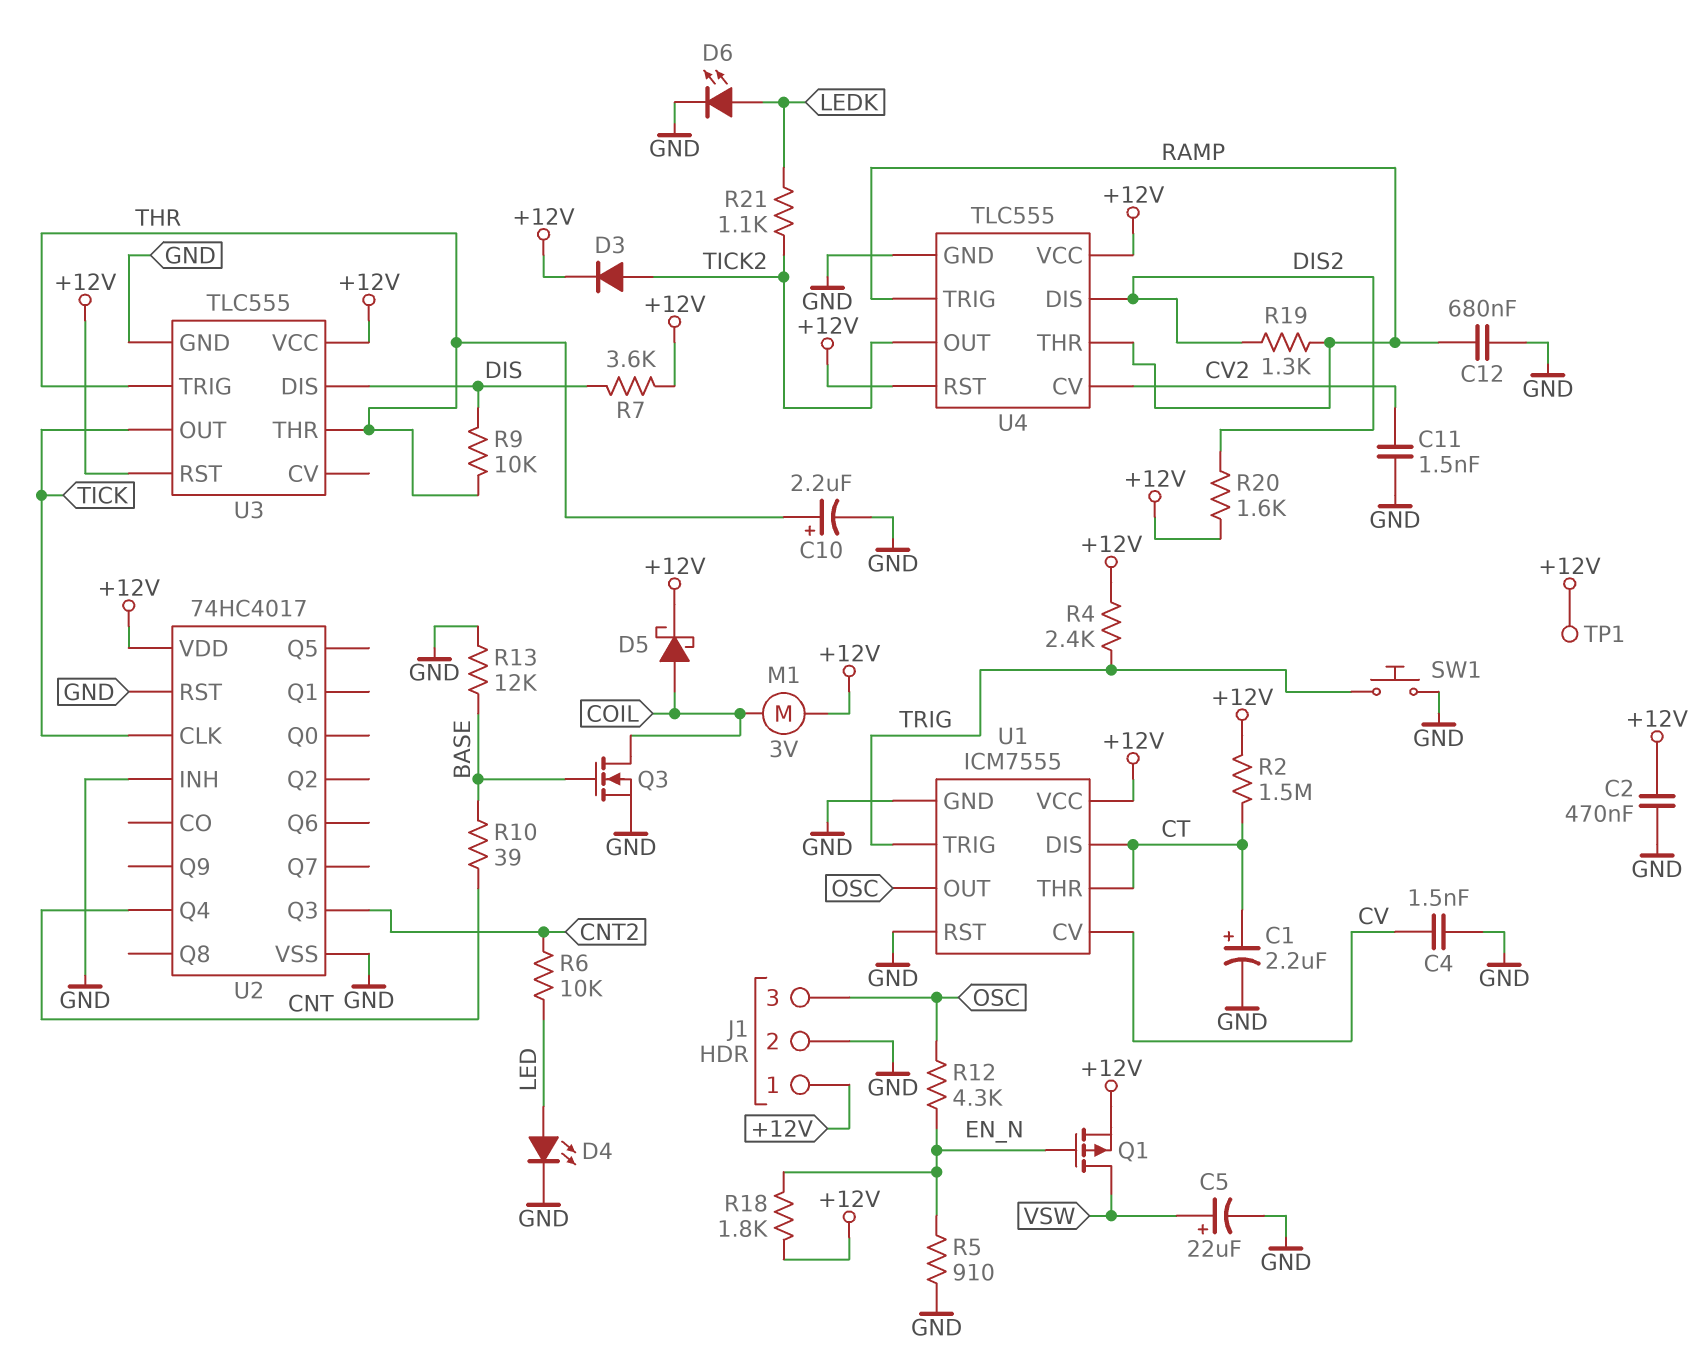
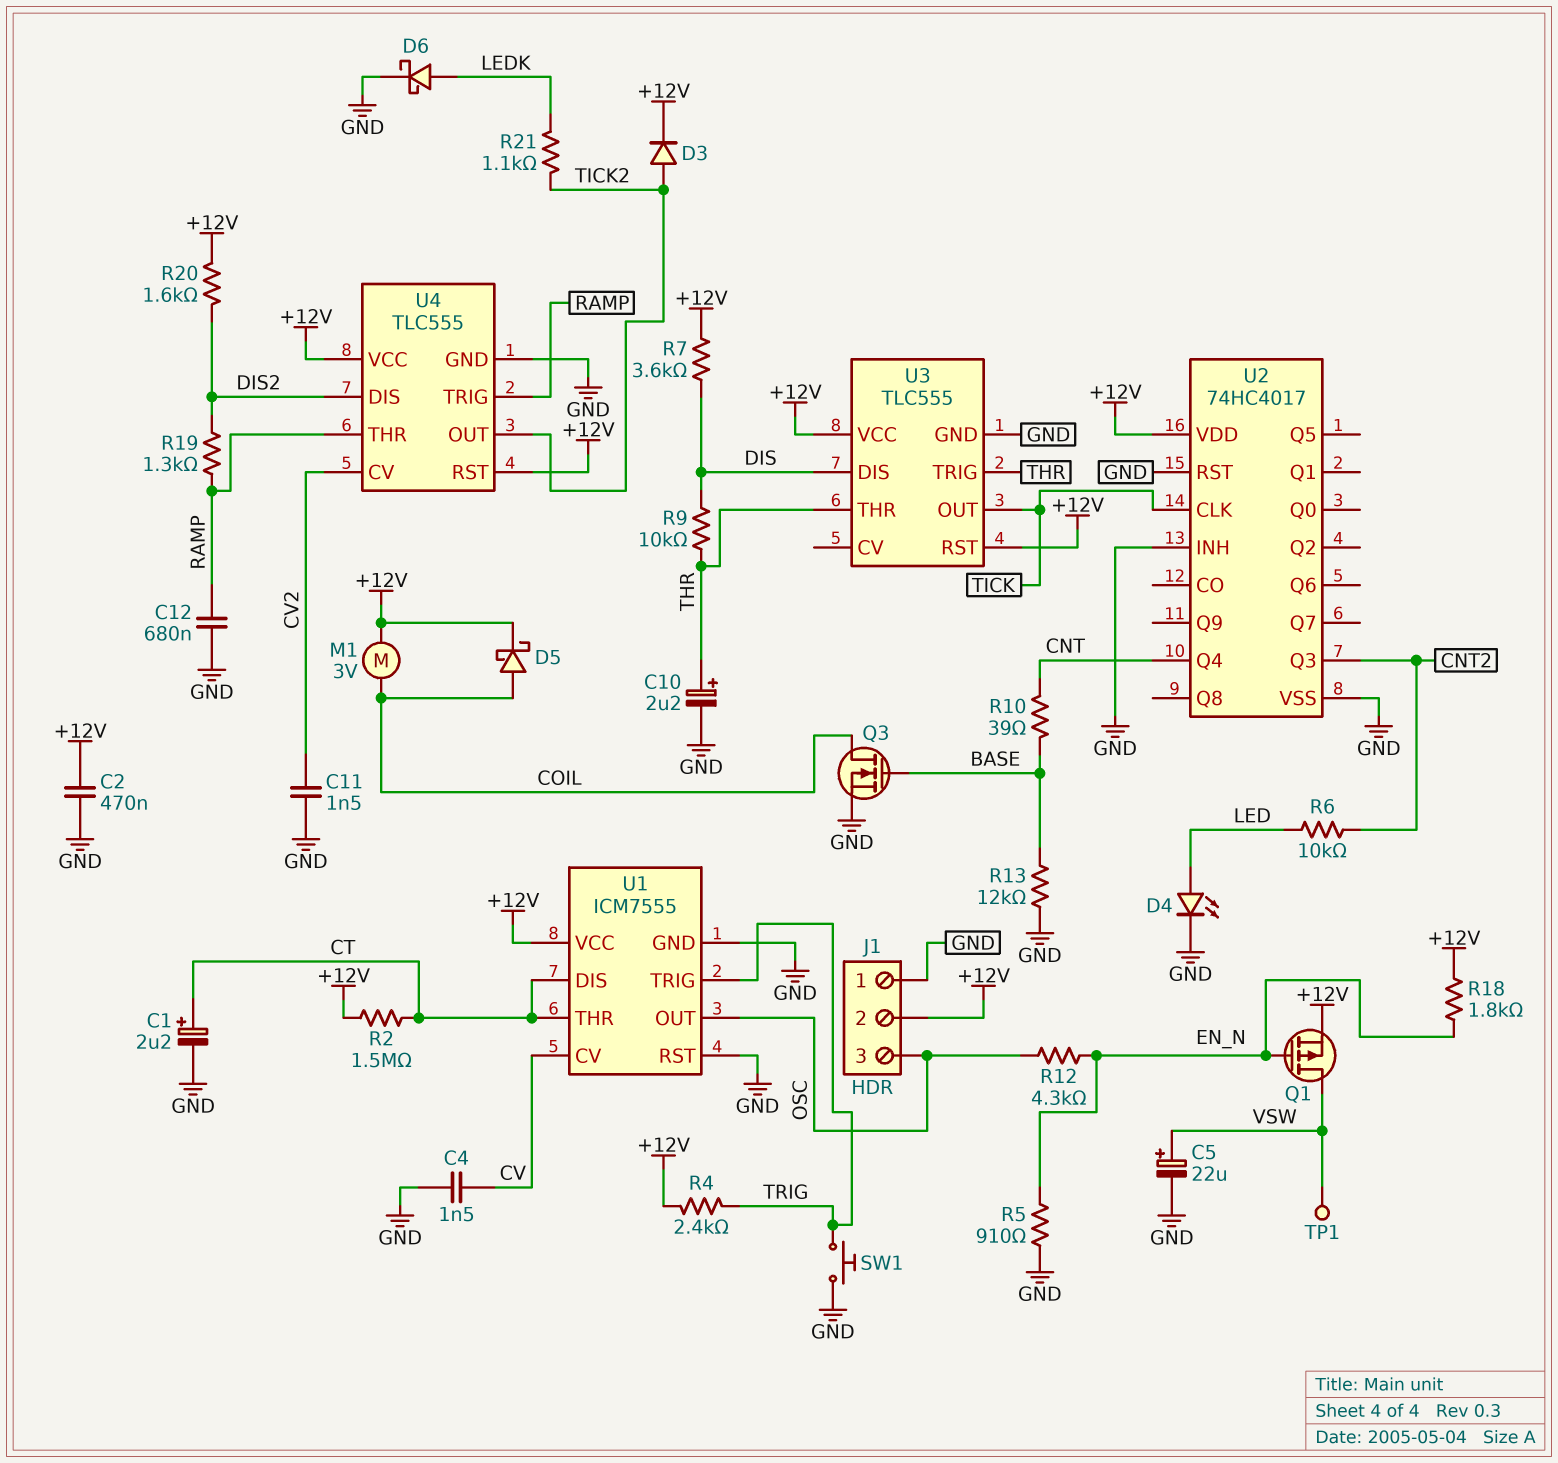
D6: LED (A LEDK, K GND) -> schottky (A LEDK, K GND)
J1 pin 1: +12V -> GND
J1 pin 2: GND -> +12V
TP1: test point (+12V) -> test point (VSW)

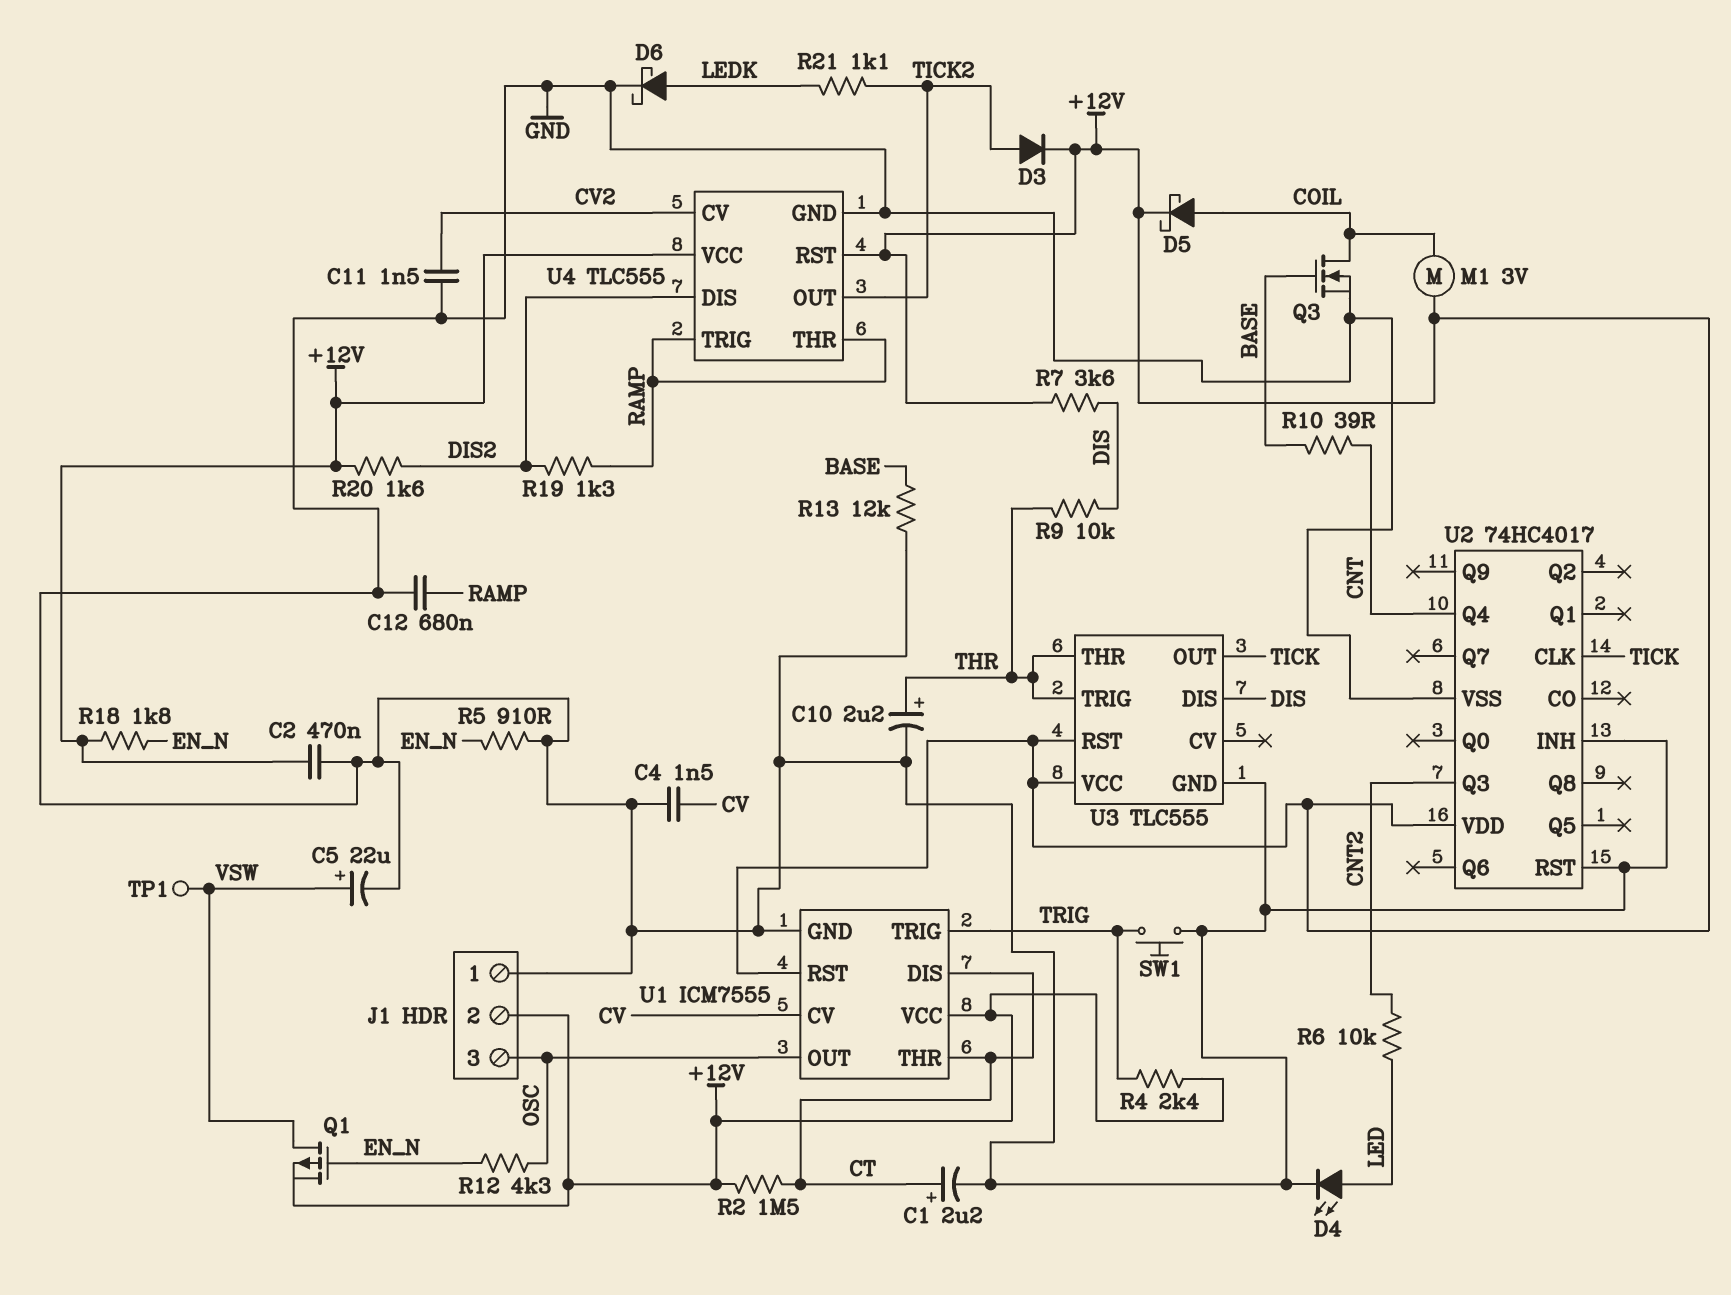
U1 pin RST: GND -> +12V

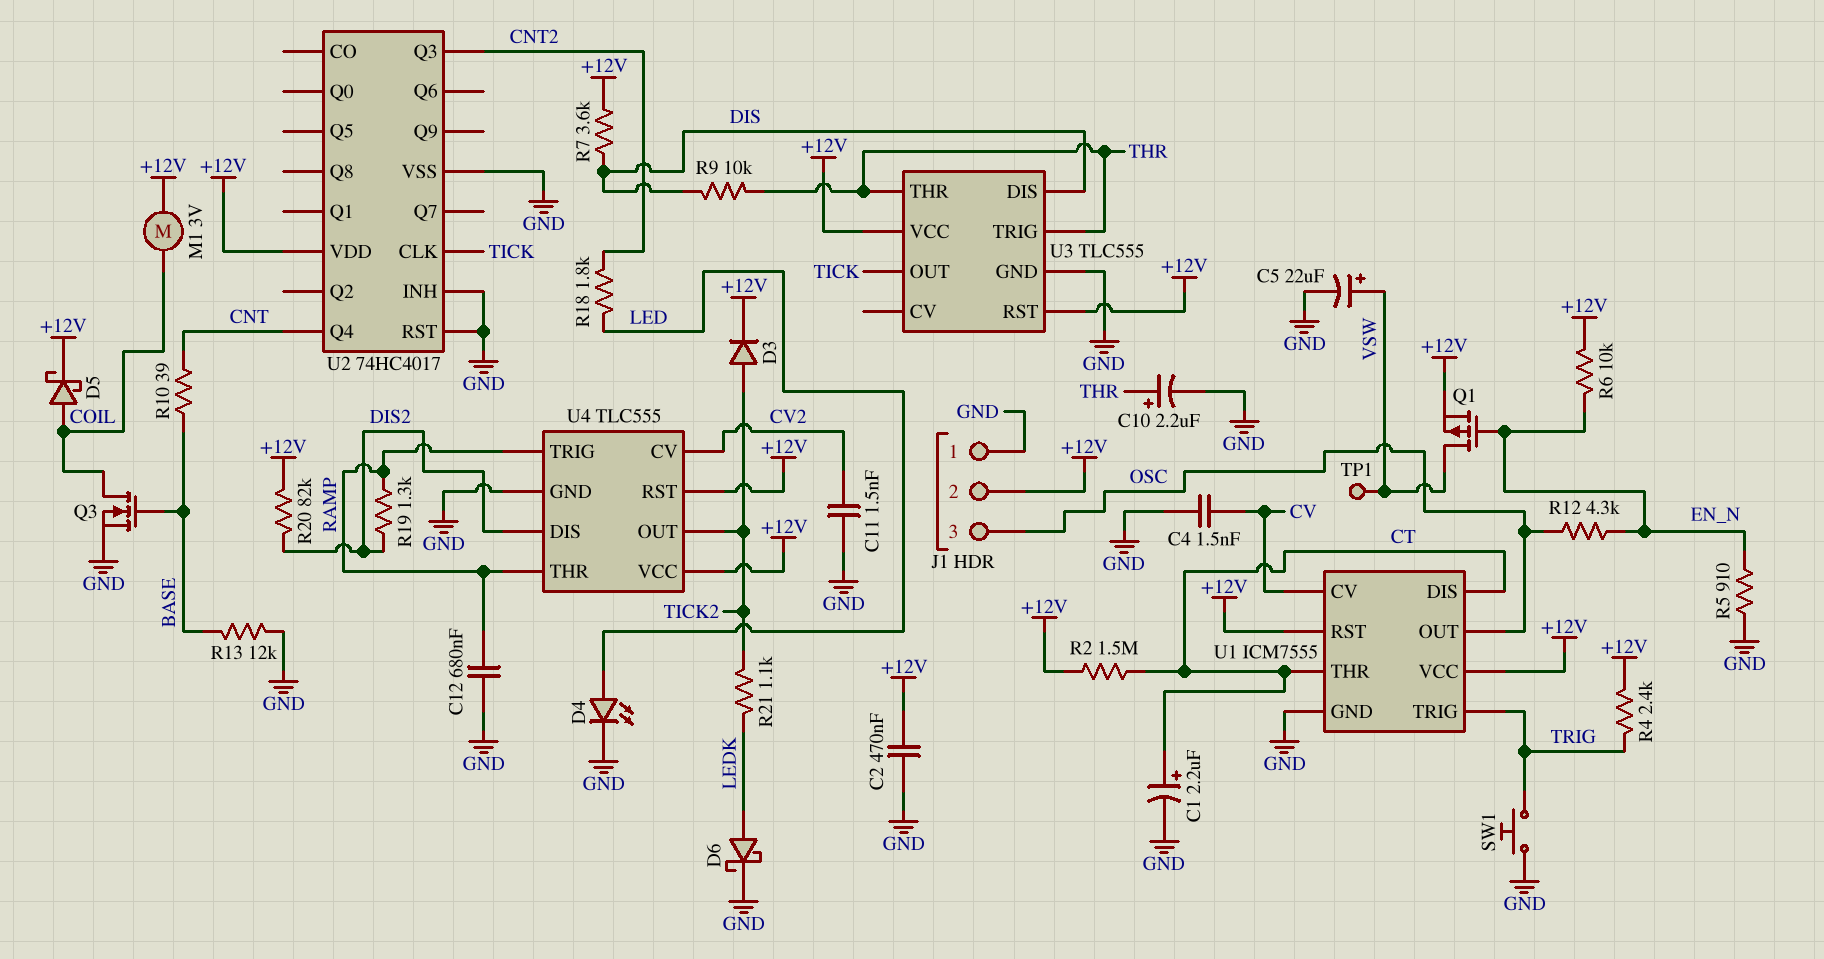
R6: 10k (CNT2, LED) -> 10k (+12V, EN_N)
R18: 1.8k (+12V, EN_N) -> 1.8k (CNT2, LED)
R20: 1.6k (+12V, DIS2) -> 82k (+12V, DIS2)

